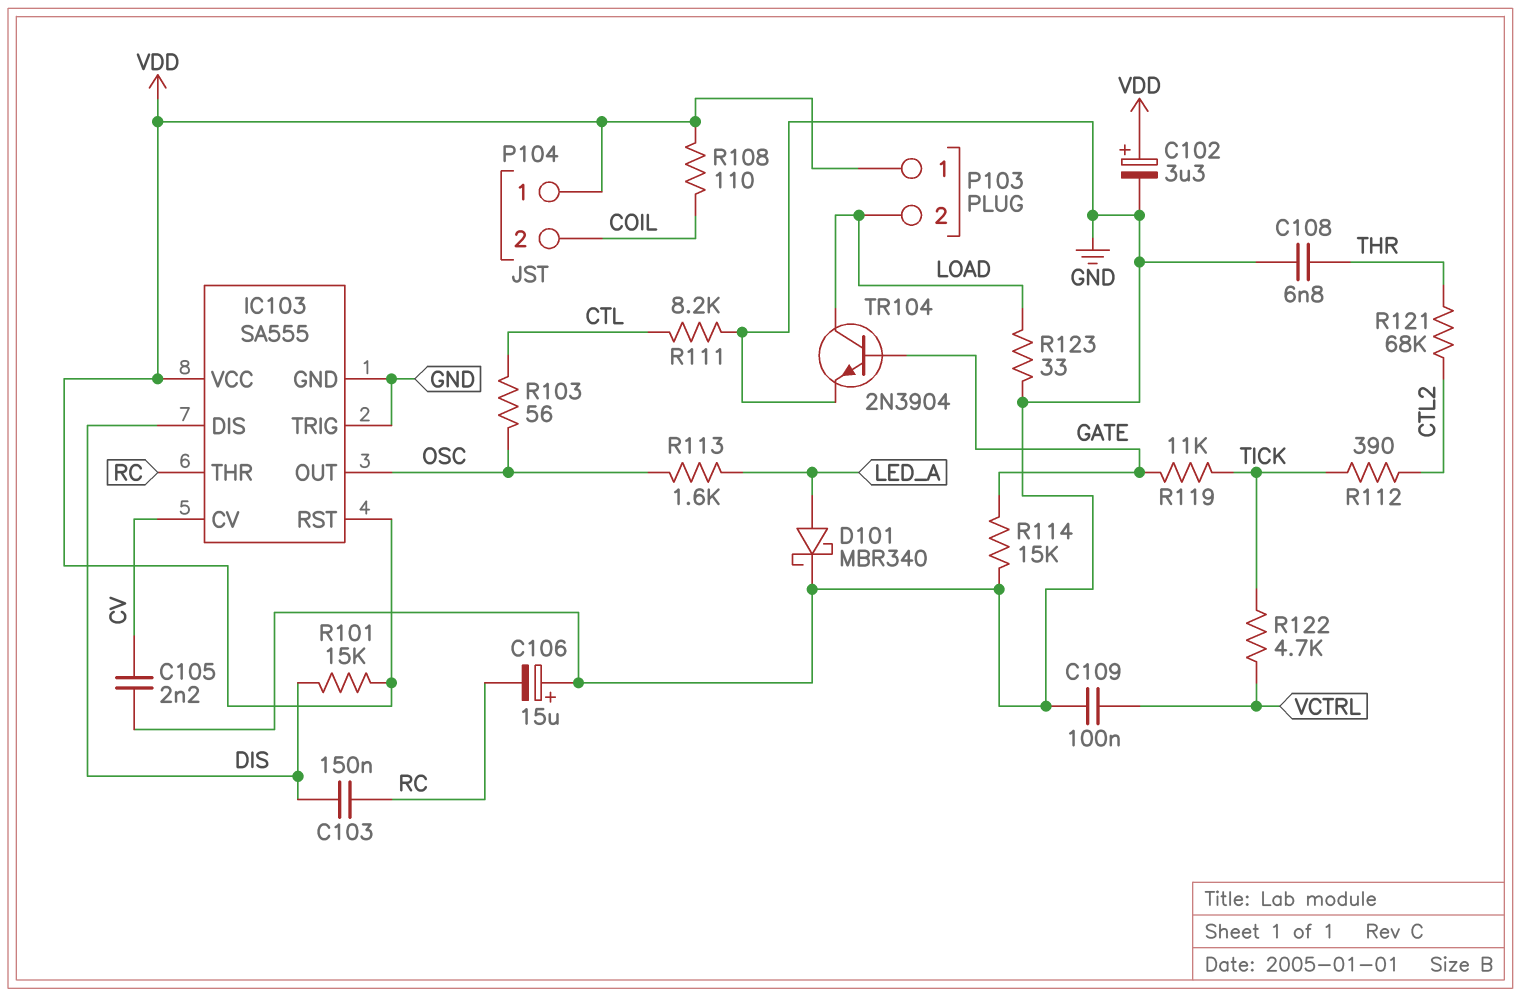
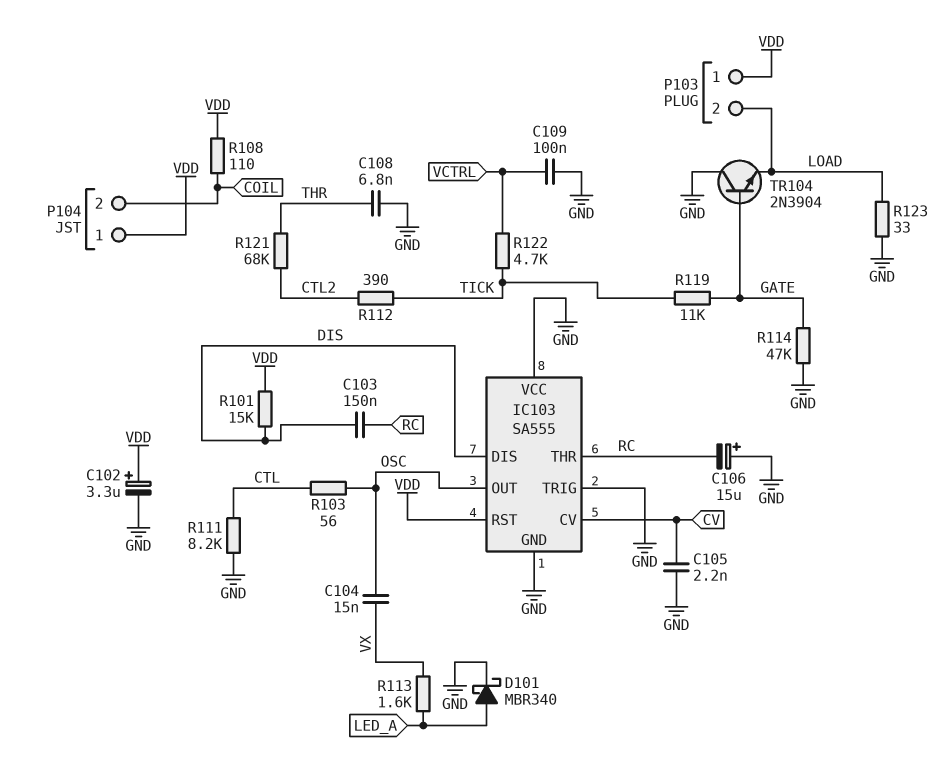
C104: none -> 15nF (OSC, VX)
IC103 pin VCC: VDD -> GND
R113: 1.6k (LED_A, OSC) -> 1.6k (LED_A, VX)
R114: 15k (GATE, GND) -> 47k (GATE, GND)
TR104: NPN 2N3904 (B GATE, C LOAD, E GND) -> NPN 2N3904 (B GATE, C GND, E LOAD)

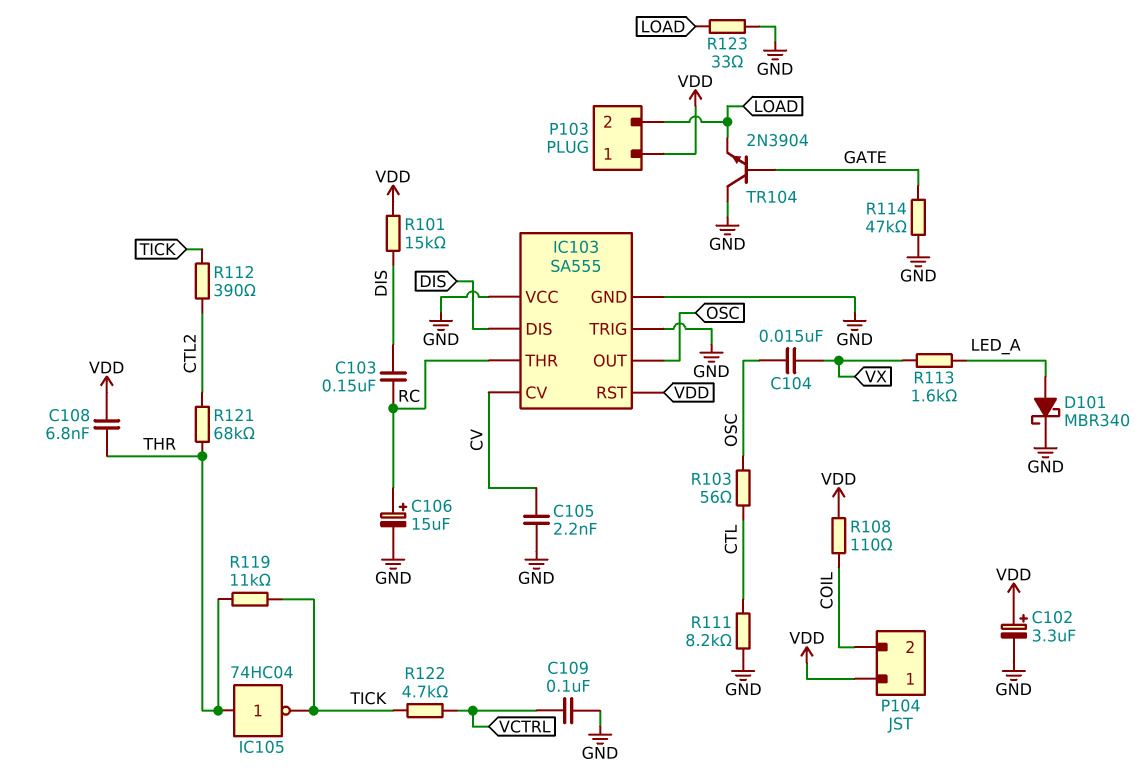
C106: 15uF (plus GND, minus RC) -> 15uF (plus RC, minus GND)
C108: 6.8nF (GND, THR) -> 6.8nF (THR, VDD)
IC105: none -> NOT 74HC04 (in THR, out TICK)
R119: 11k (GATE, TICK) -> 11k (THR, TICK)

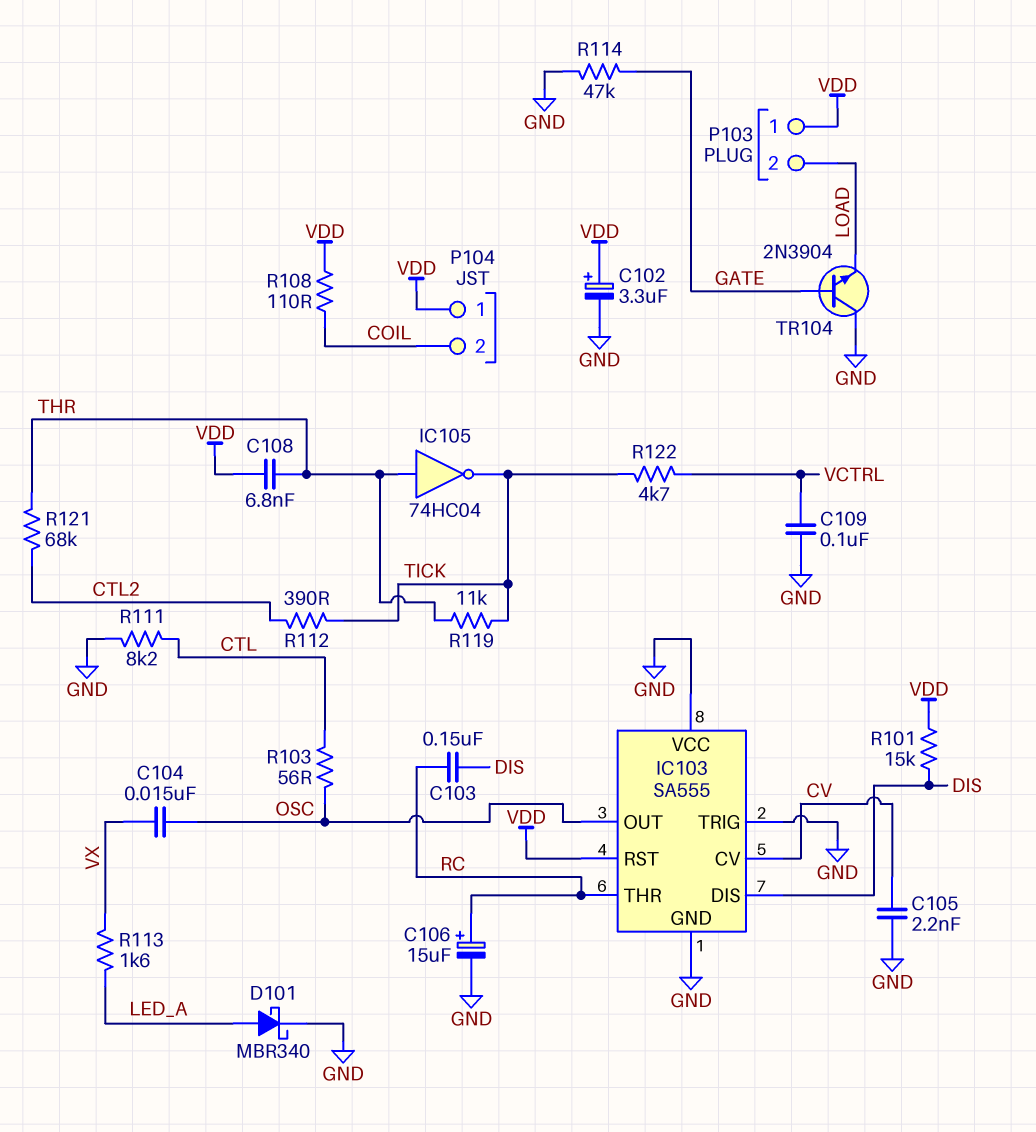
R123: 33 (GND, LOAD) -> none

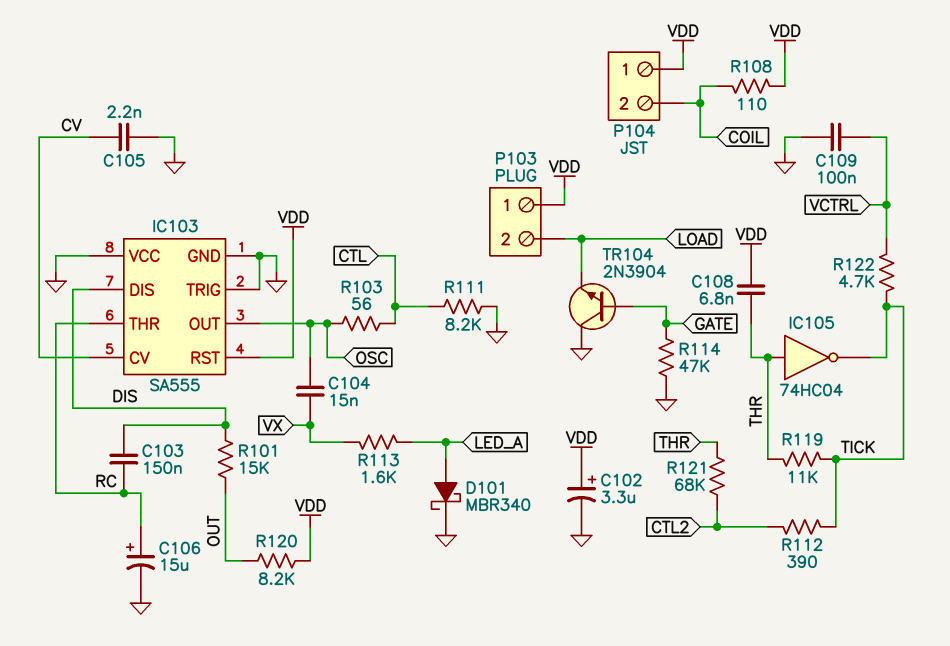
R101: 15k (DIS, VDD) -> 15k (DIS, OUT)
R120: none -> 8.2k (OUT, VDD)

